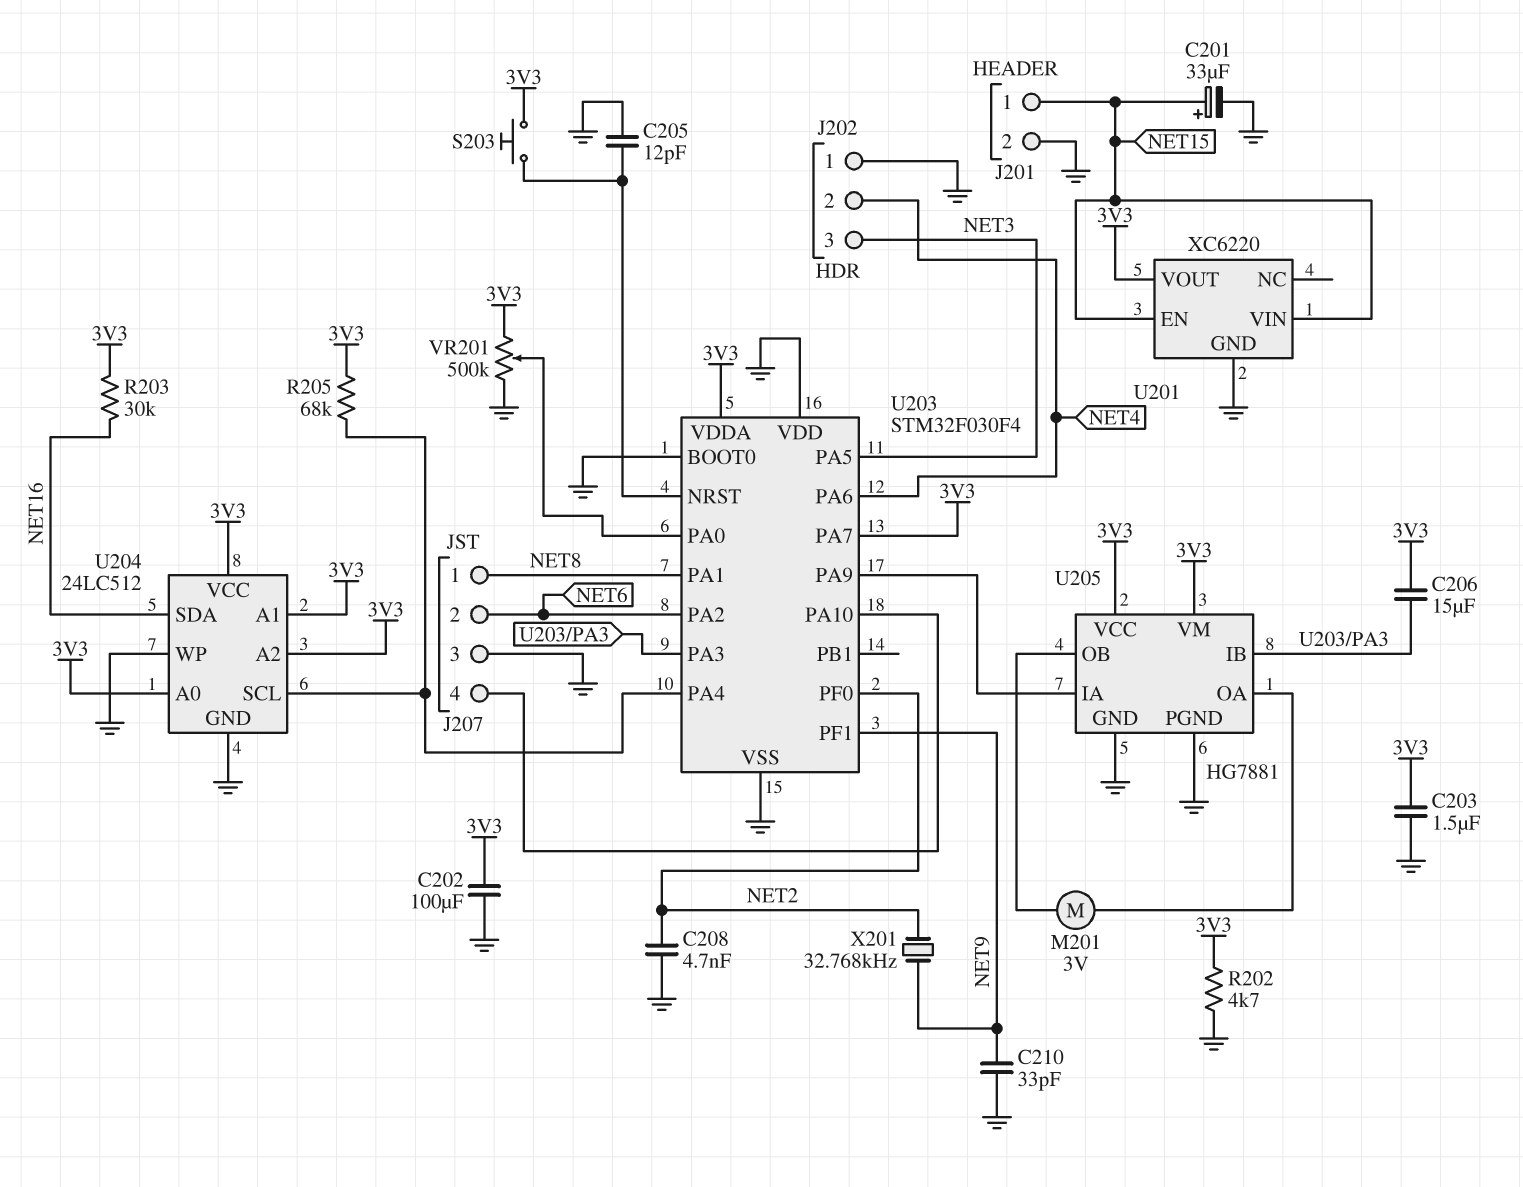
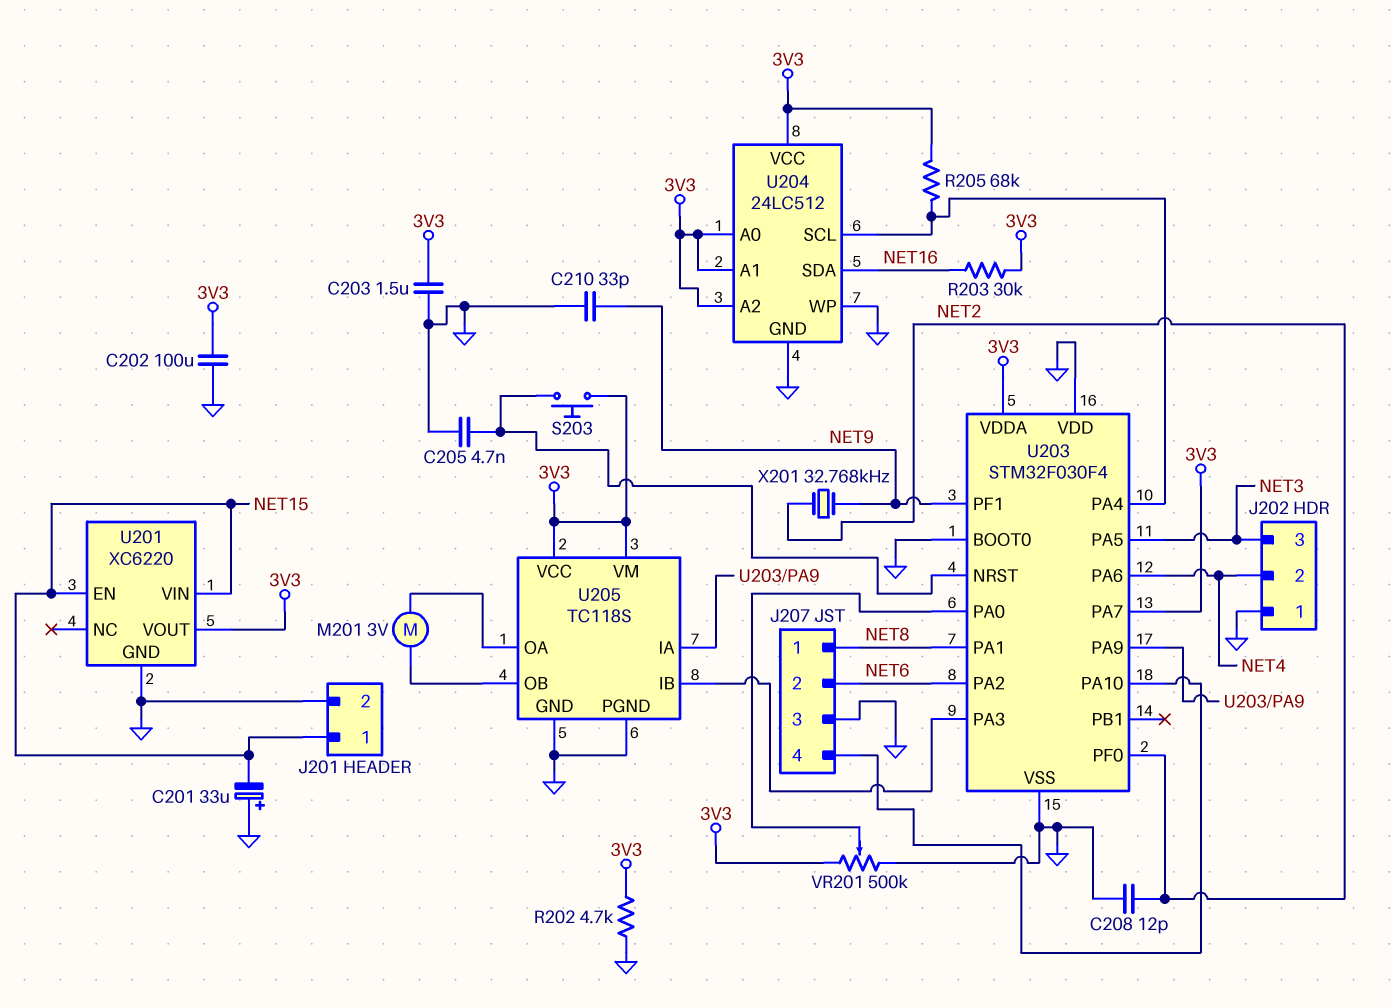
C201: 33uF (plus NET15, minus GND) -> 33uF (plus GND, minus NET15)
C205: 12pF (GND, U203/NRST) -> 4.7nF (GND, U203/NRST)
C206: 15uF (3V3, U203/PA3) -> none
C208: 4.7nF (GND, NET2) -> 12pF (GND, NET2)
U205: HG7881 -> TC118S

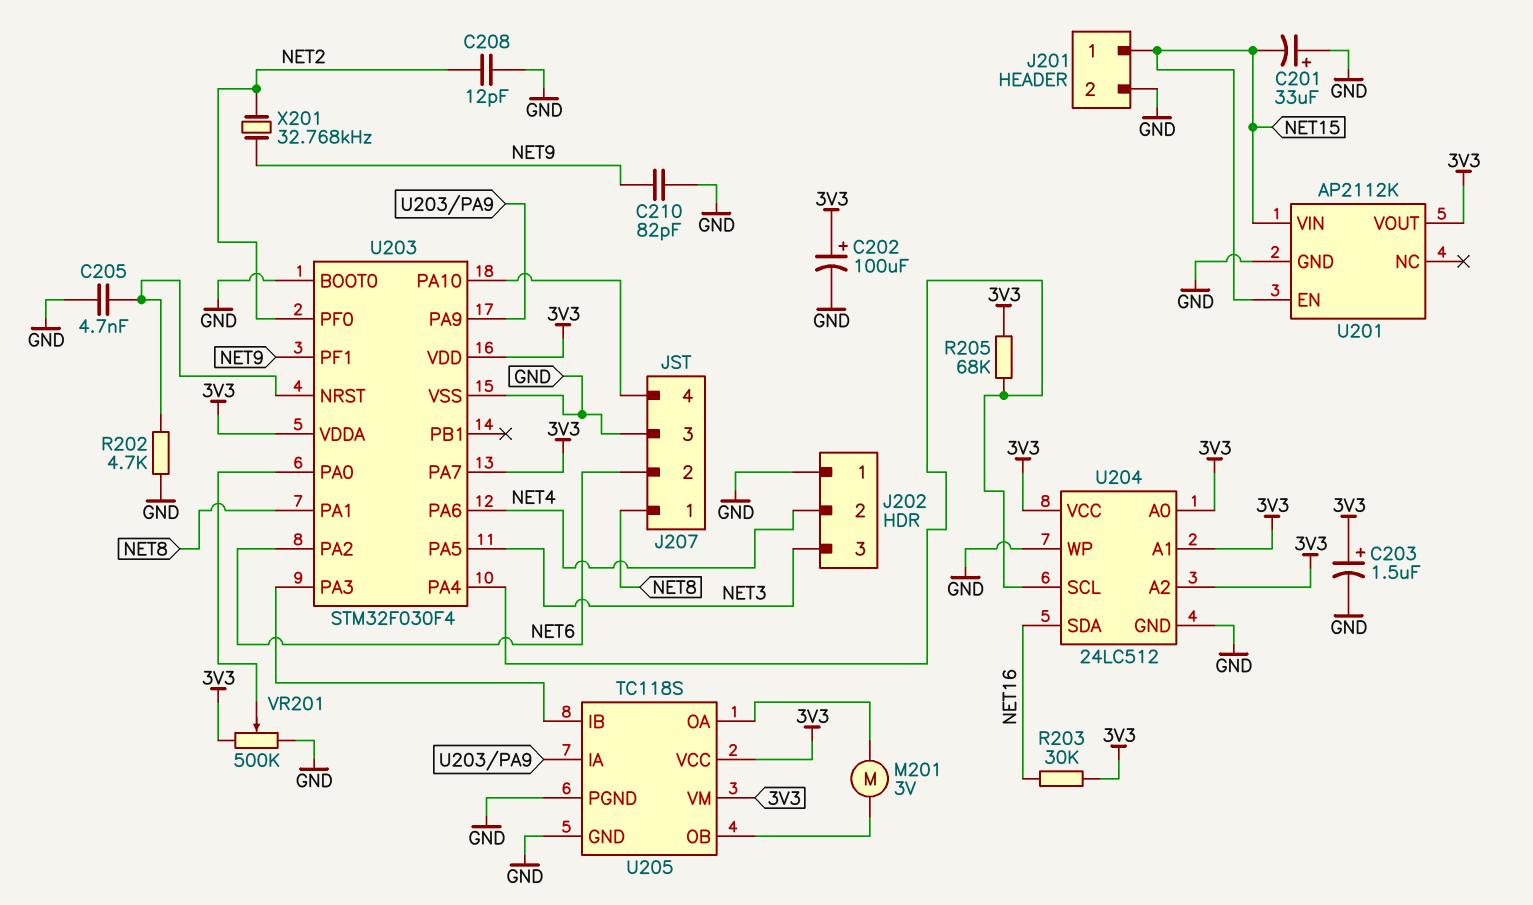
C202: 100uF (3V3, GND) -> 100uF (plus 3V3, minus GND)
C203: 1.5uF (3V3, GND) -> 1.5uF (plus 3V3, minus GND)
C210: 33pF (GND, NET9) -> 82pF (GND, NET9)
R202: 4.7k (3V3, GND) -> 4.7k (GND, U203/NRST)
S203: button (3V3, U203/NRST) -> none
U201: XC6220 -> AP2112K
U203 pin VDD: GND -> 3V3

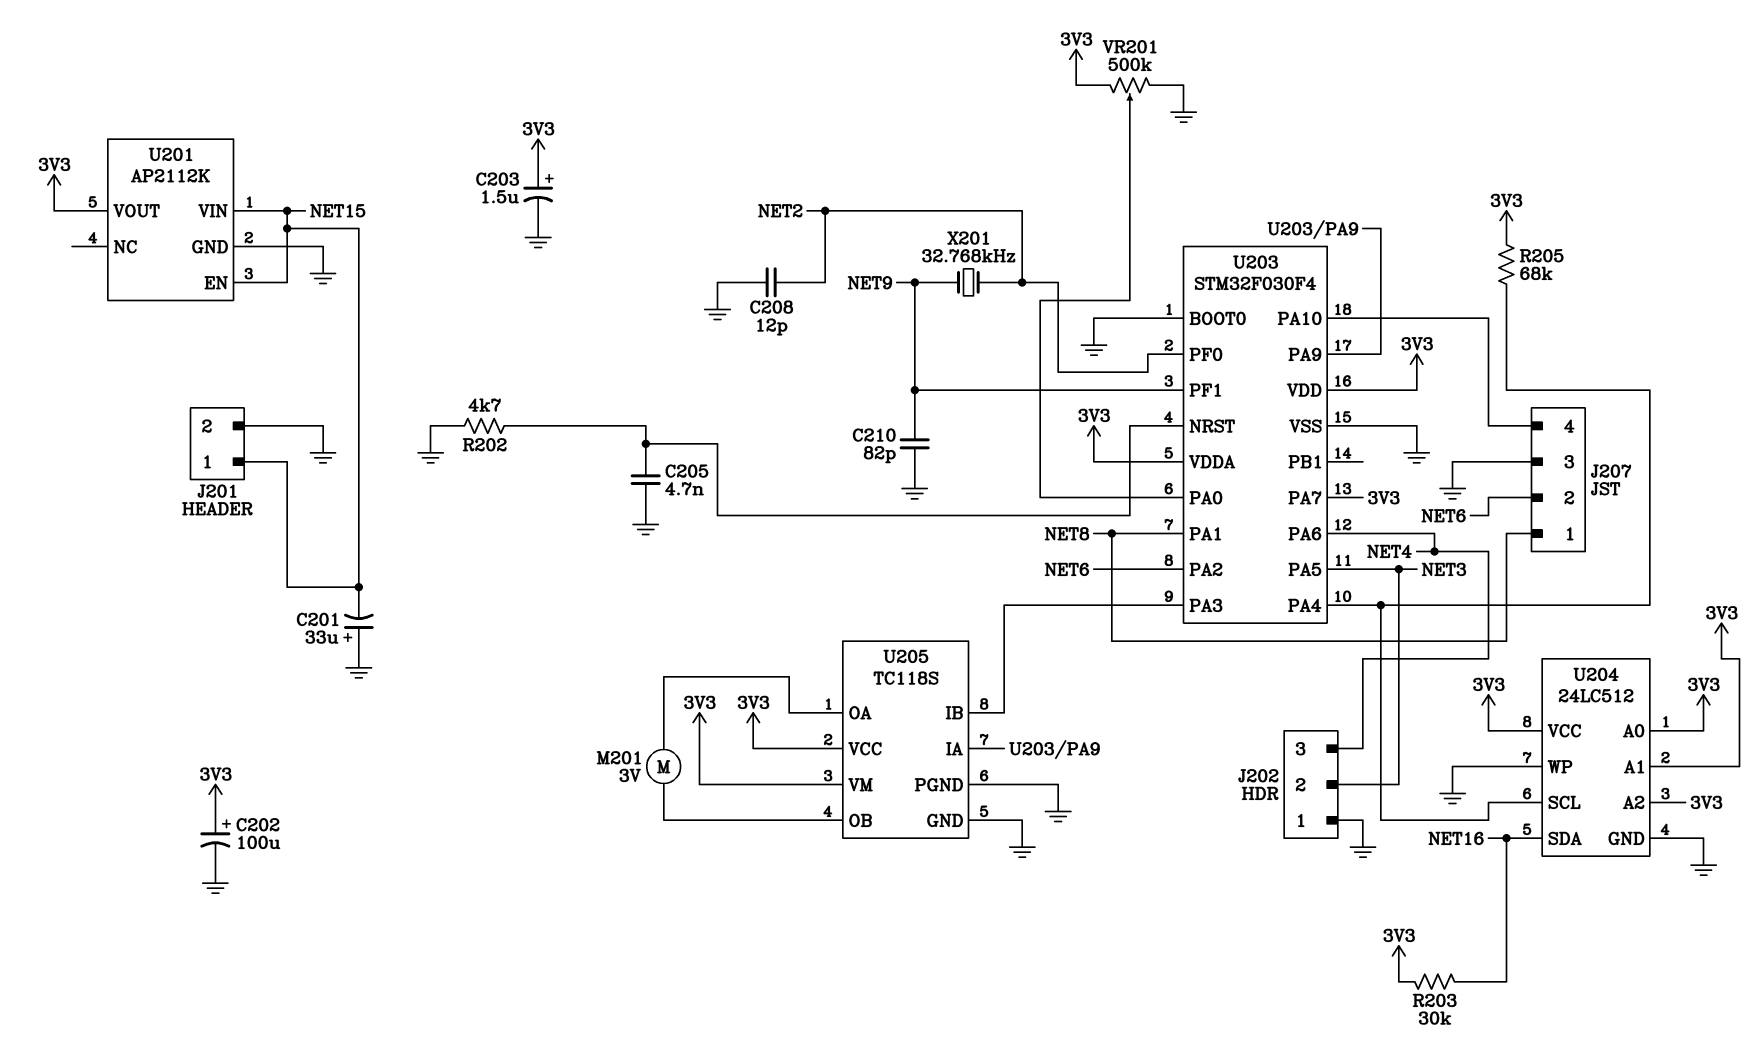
J202 pin 2: NET4 -> NET3
J202 pin 3: NET3 -> NET4

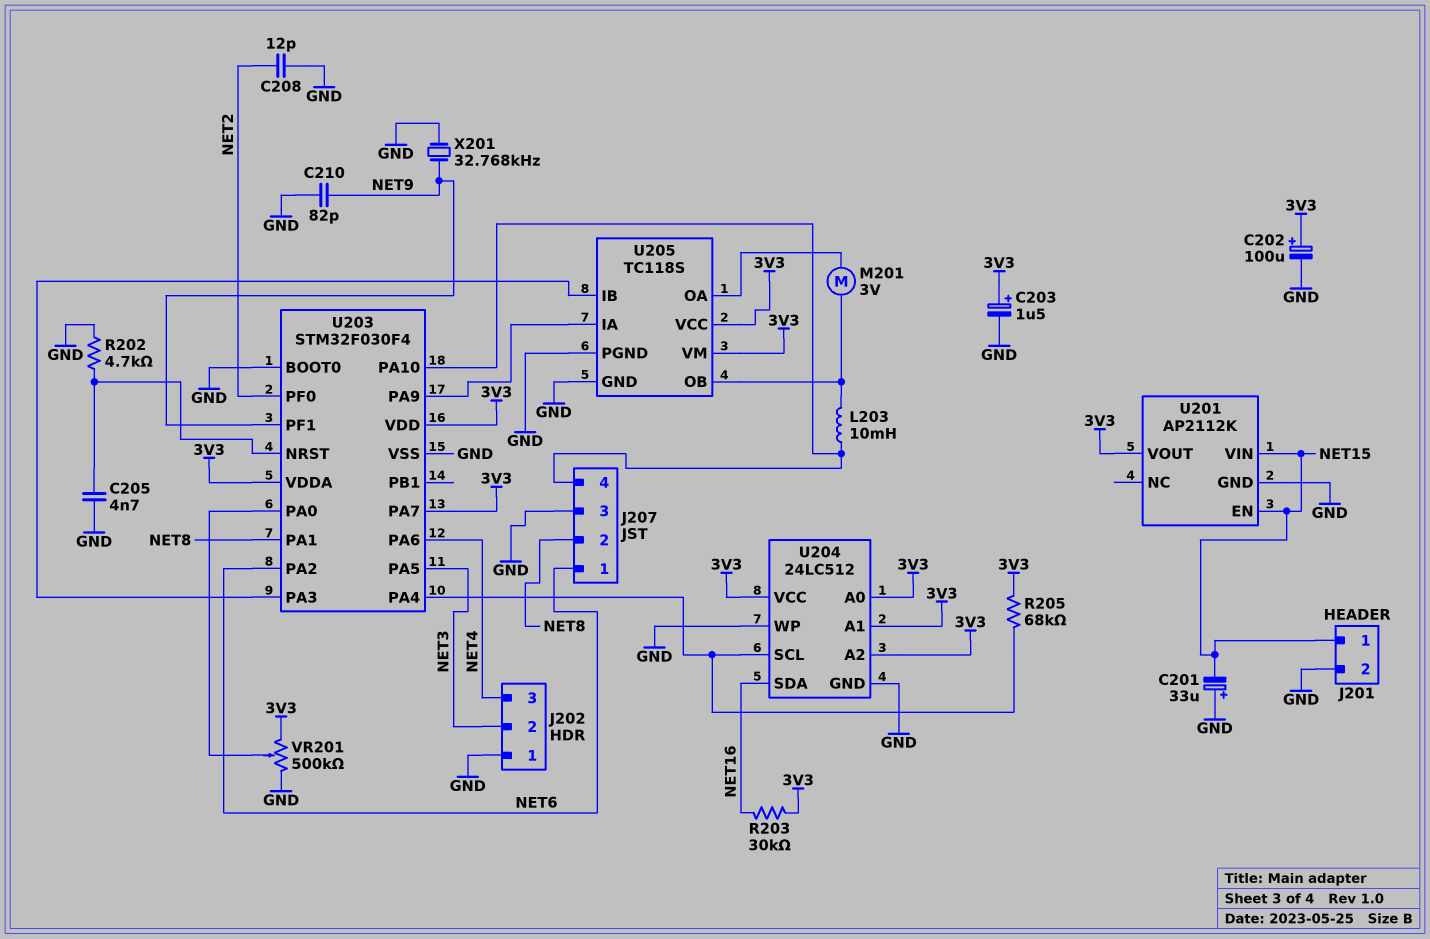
J207 pin 1: NET8 -> NET6
J207 pin 2: NET6 -> NET8
L203: none -> 10mH (J207/4, U205/OB)
X201: 32.768kHz (NET2, NET9) -> 32.768kHz (GND, NET9)

